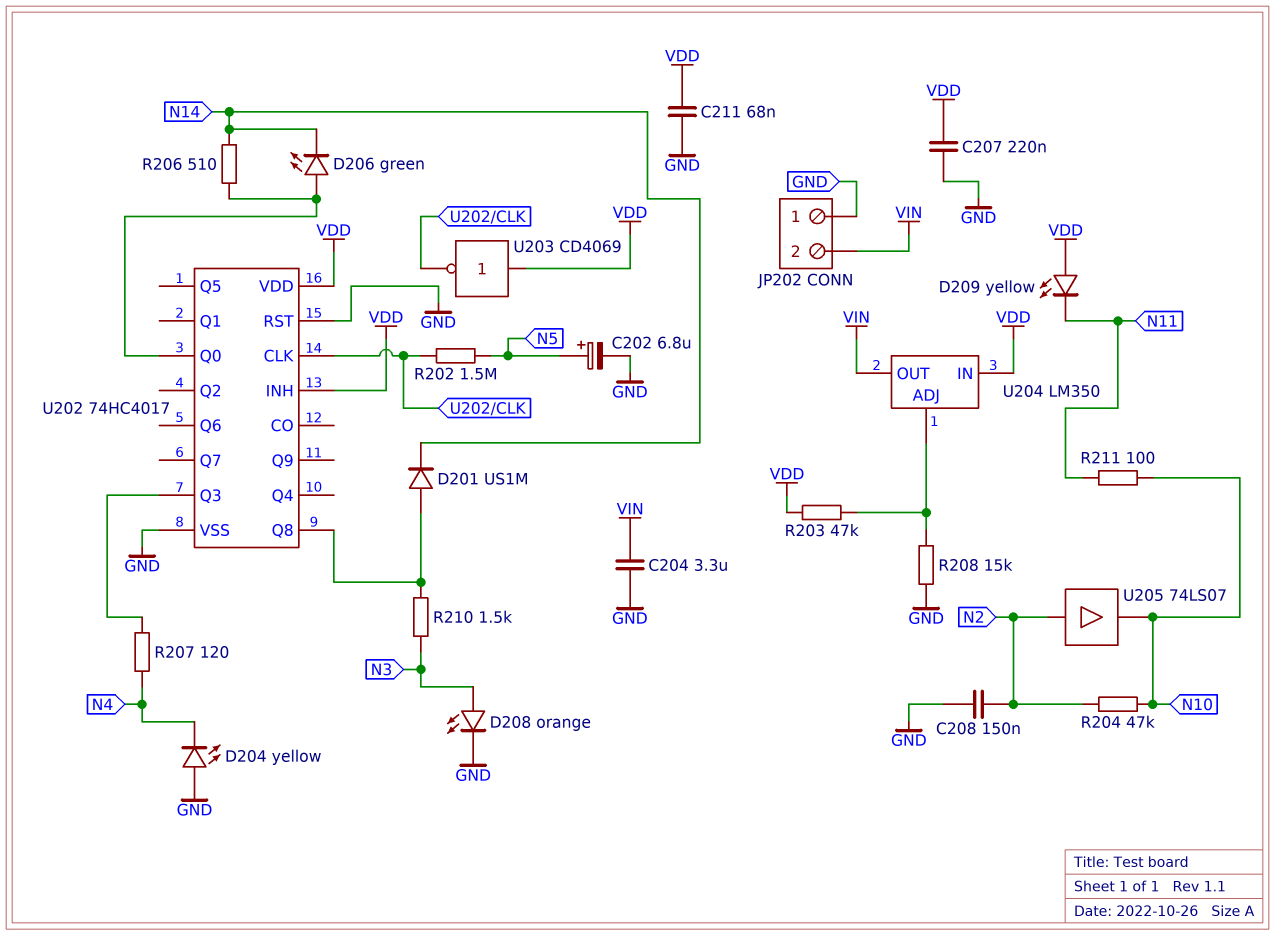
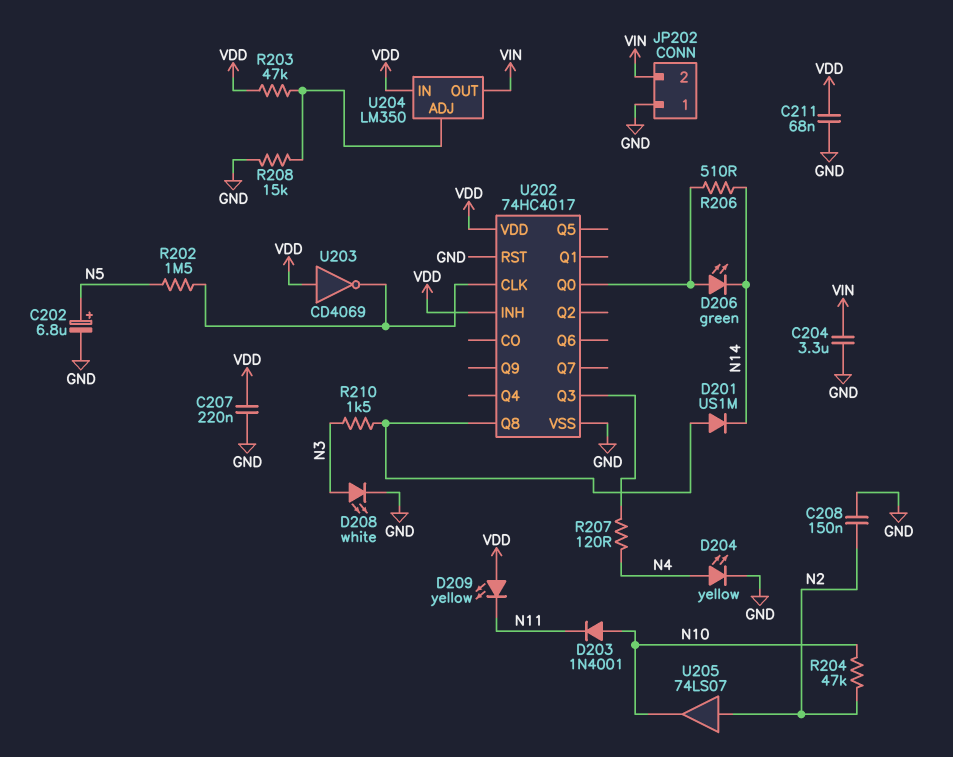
D203: none -> diode 1N4001 (A N10, K N11)
D204: LED yellow (A GND, K N4) -> LED yellow (A N4, K GND)
D208: LED orange (A N3, K GND) -> LED white (A N3, K GND)
R211: 100 (N10, N11) -> none

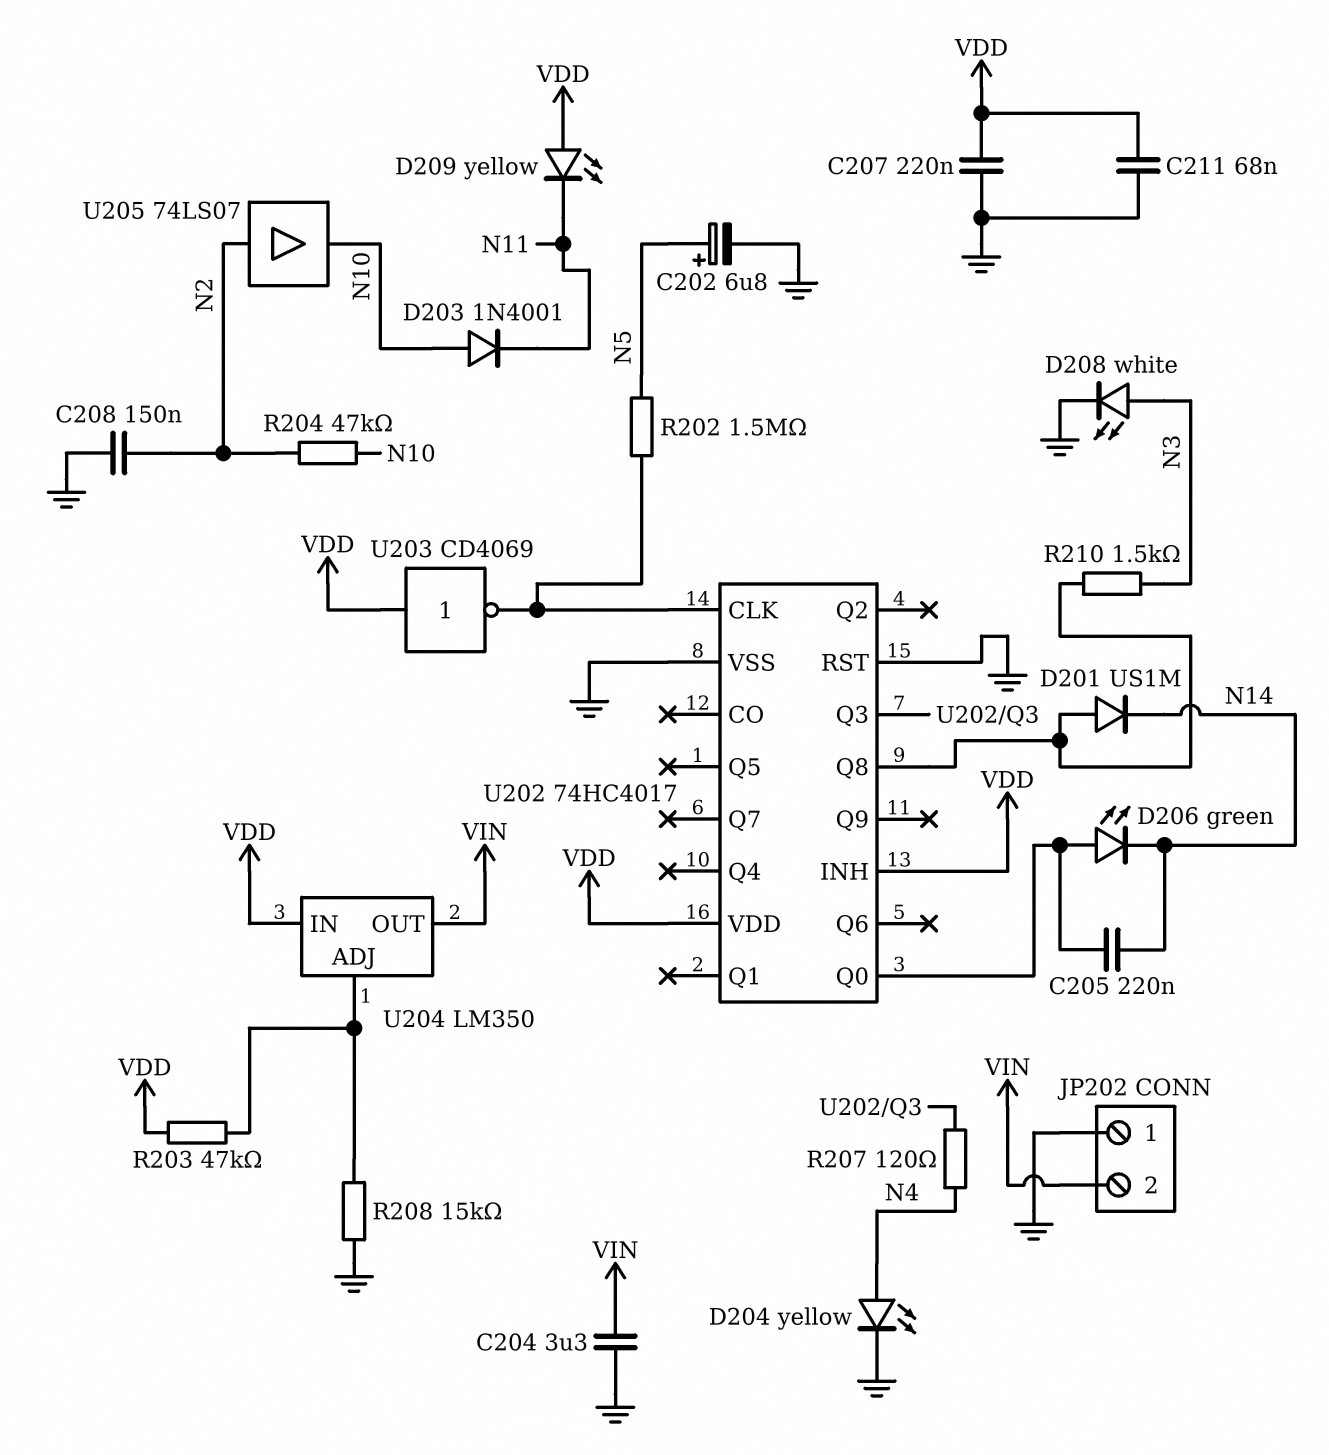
C205: none -> 220nF (N14, U202/Q0)
R206: 510 (N14, U202/Q0) -> none

